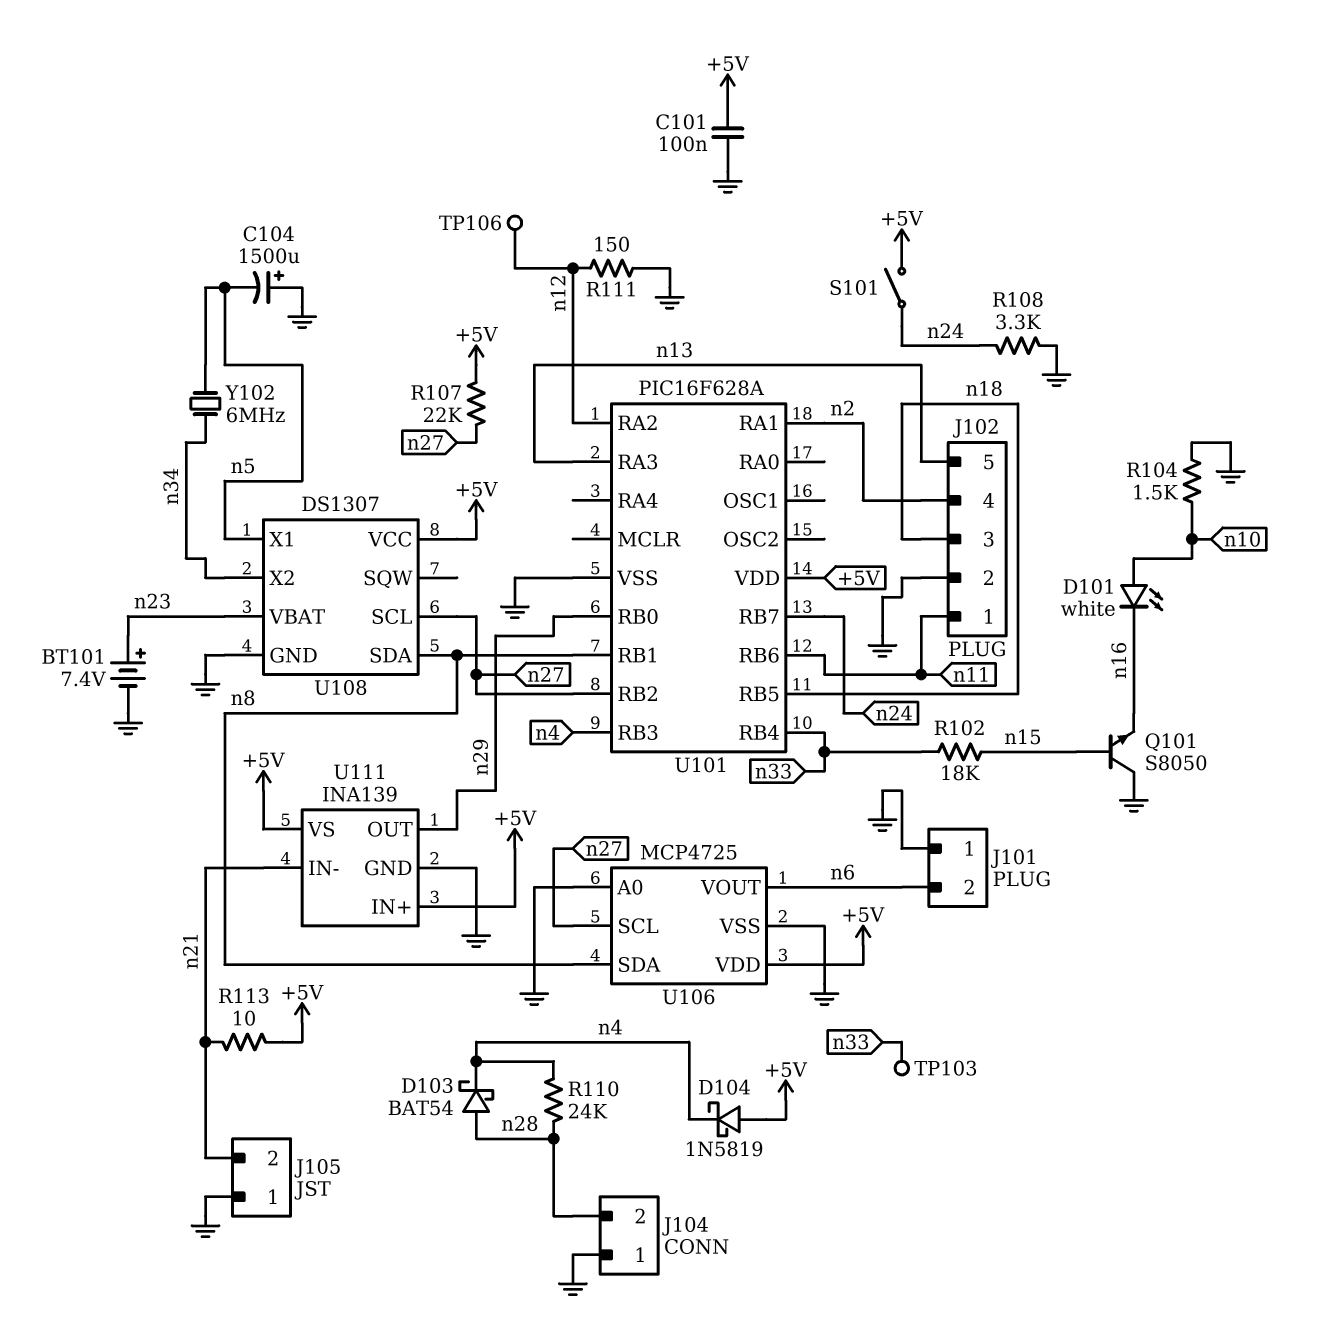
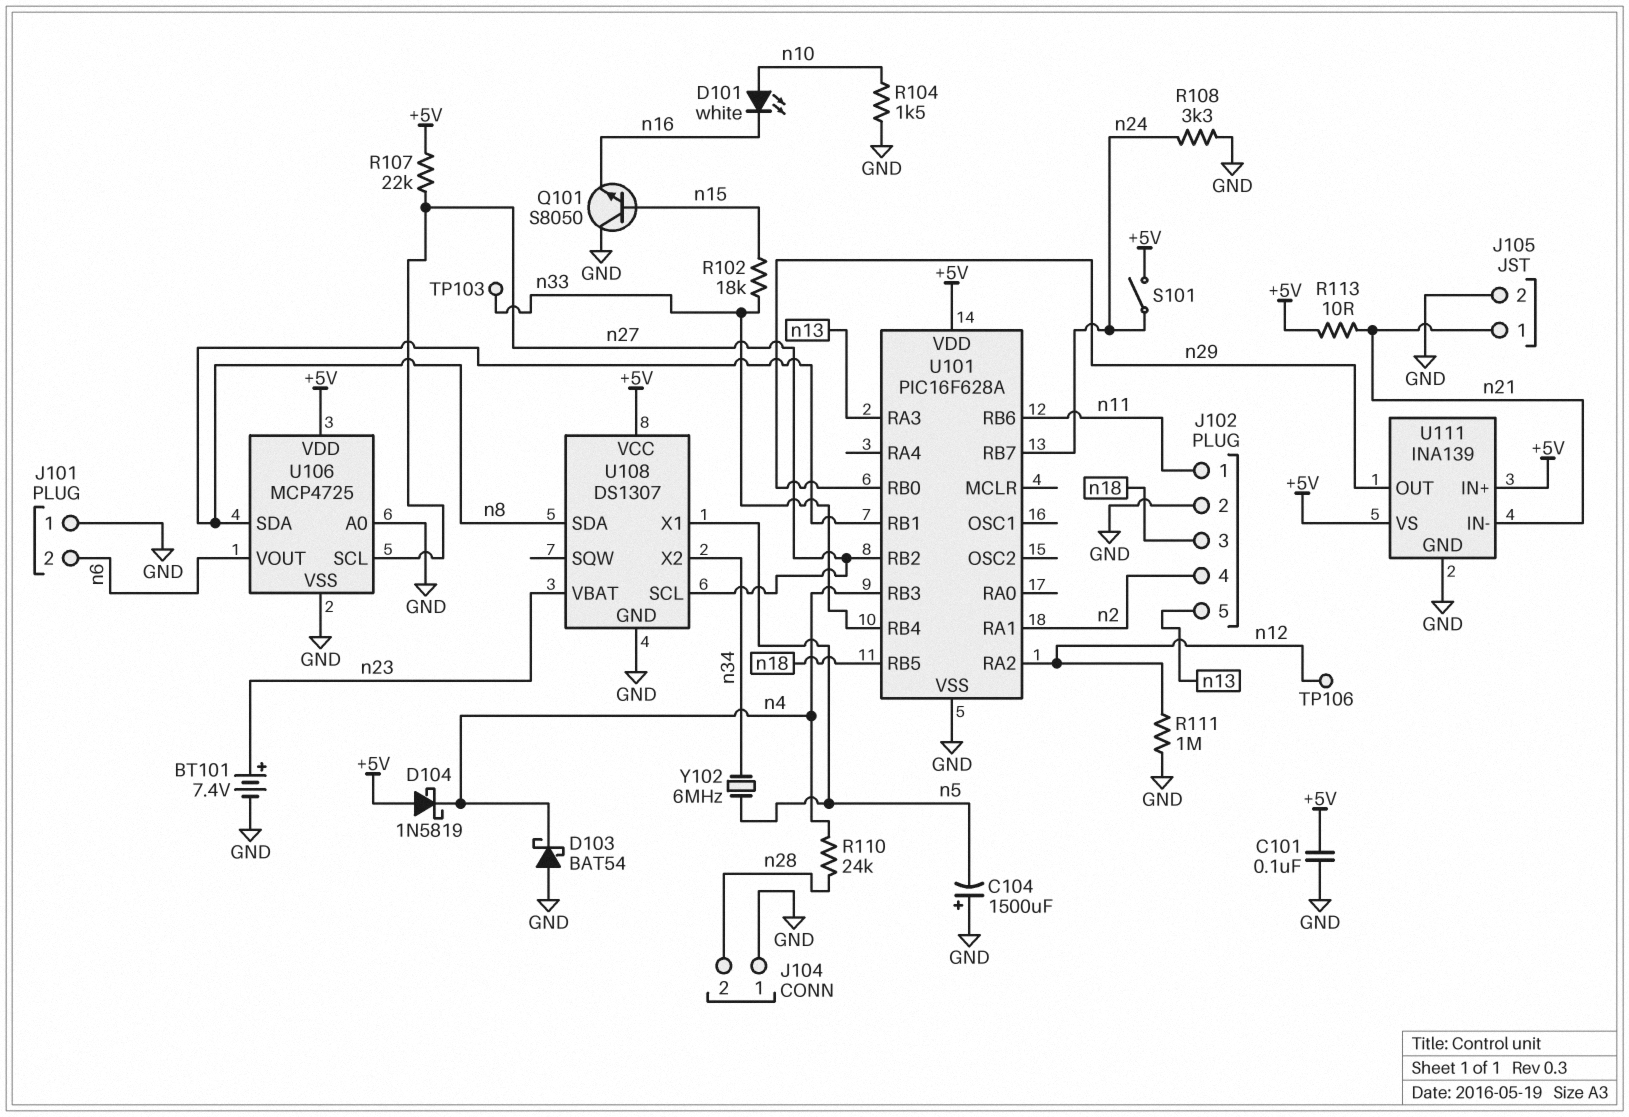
D103: schottky BAT54 (A n28, K n4) -> schottky BAT54 (A GND, K n4)
J105 pin 1: GND -> n21
J105 pin 2: n21 -> GND
R111: 150 (GND, n12) -> 1M (GND, n12)

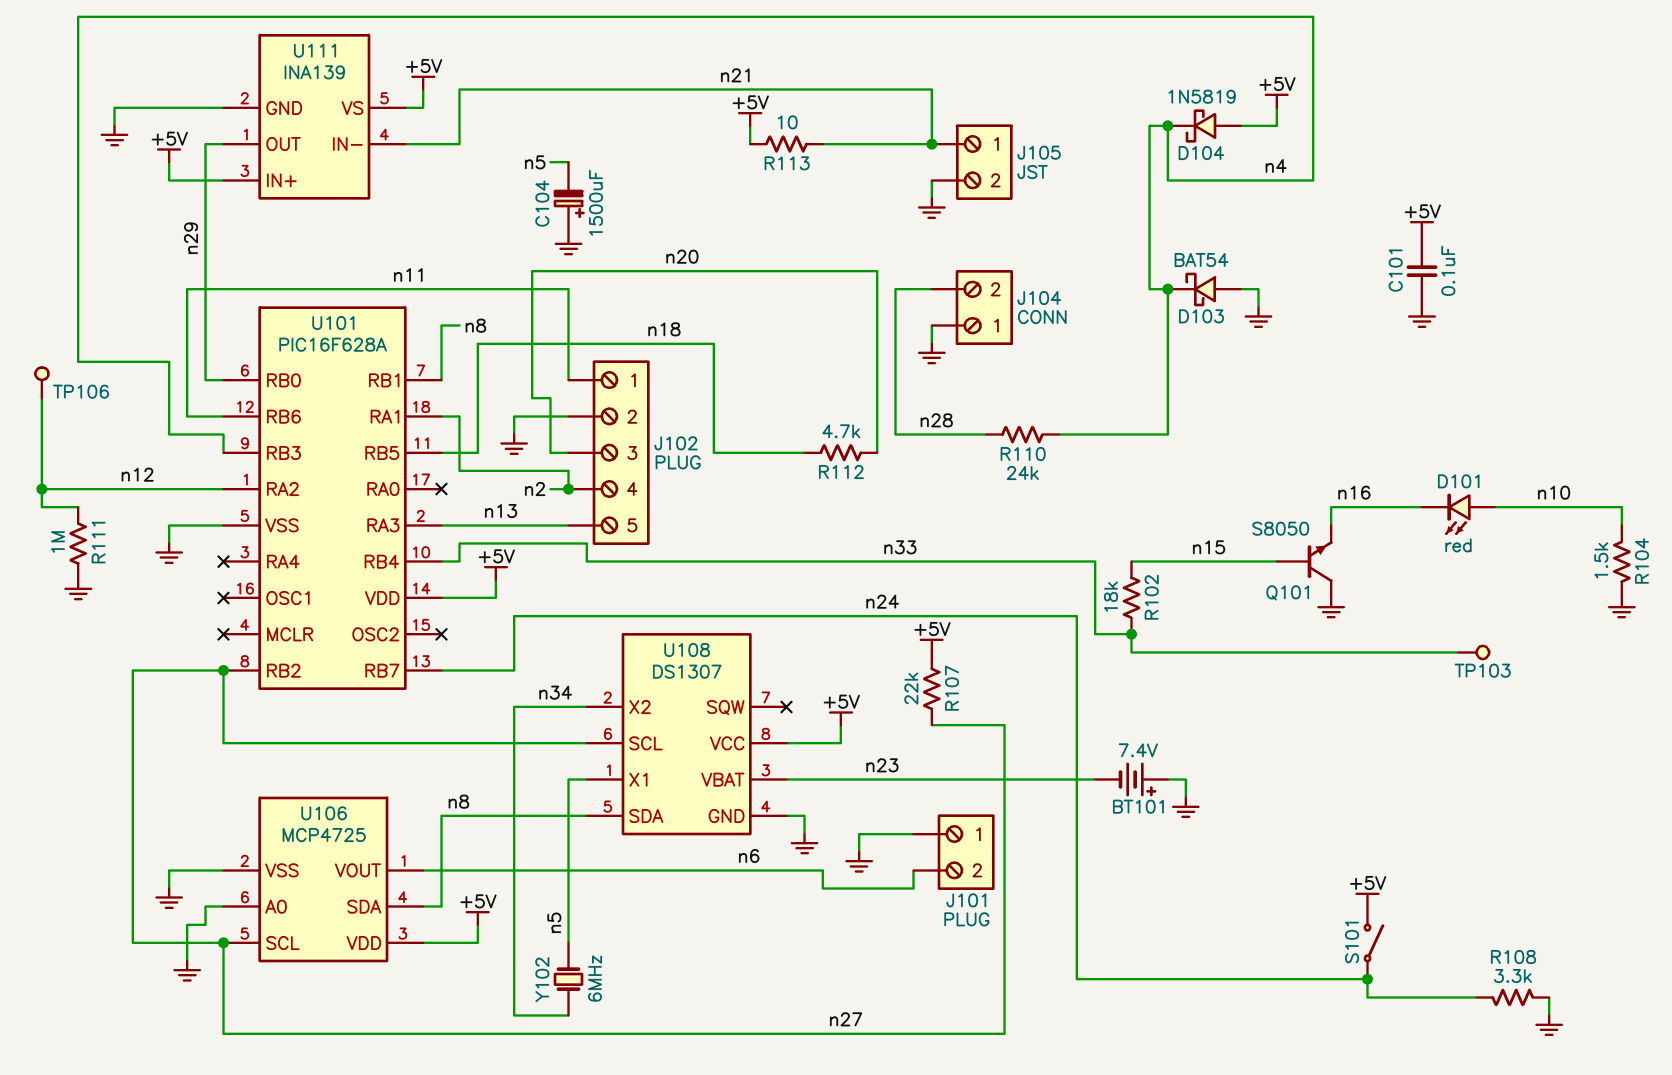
BT101: 7.4V (plus n23, minus GND) -> 7.4V (plus GND, minus n23)
D101: LED white (A n10, K n16) -> LED red (A n10, K n16)
J102 pin 3: n18 -> n20
R112: none -> 4.7k (n18, n20)

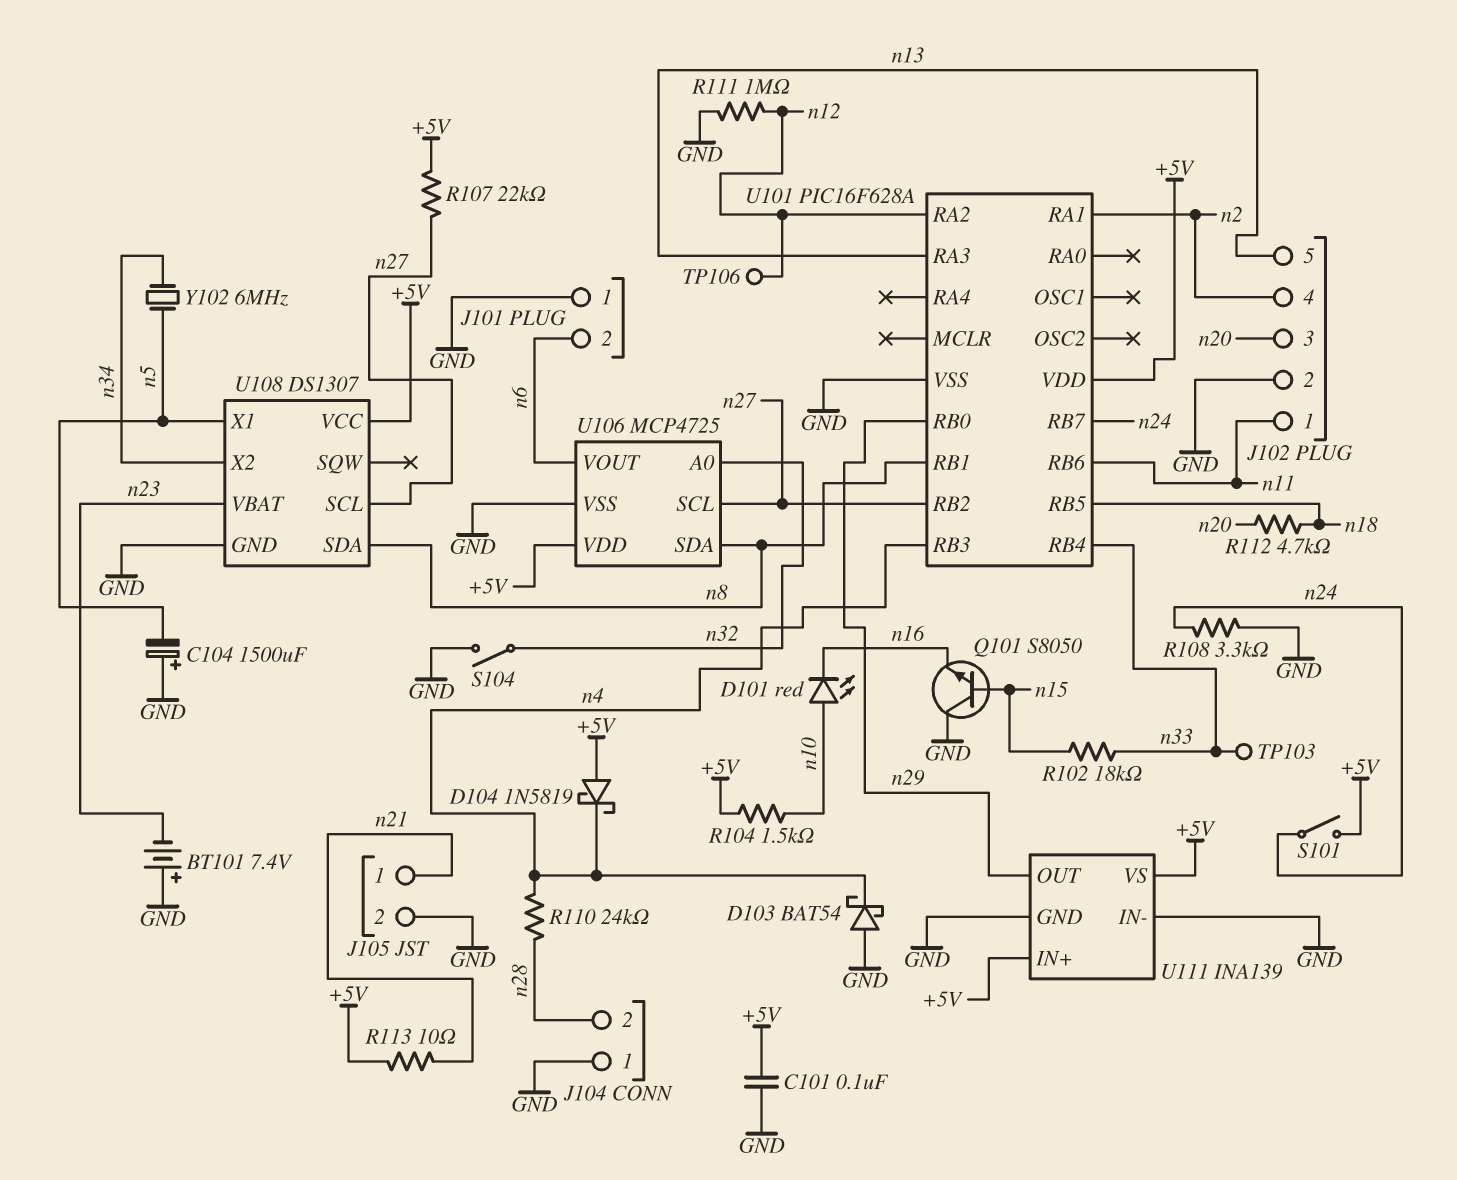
R104: 1.5k (GND, n10) -> 1.5k (+5V, n10)
S104: none -> switch (GND, n32)
U106 pin A0: GND -> n32
U111 pin IN-: n21 -> GND

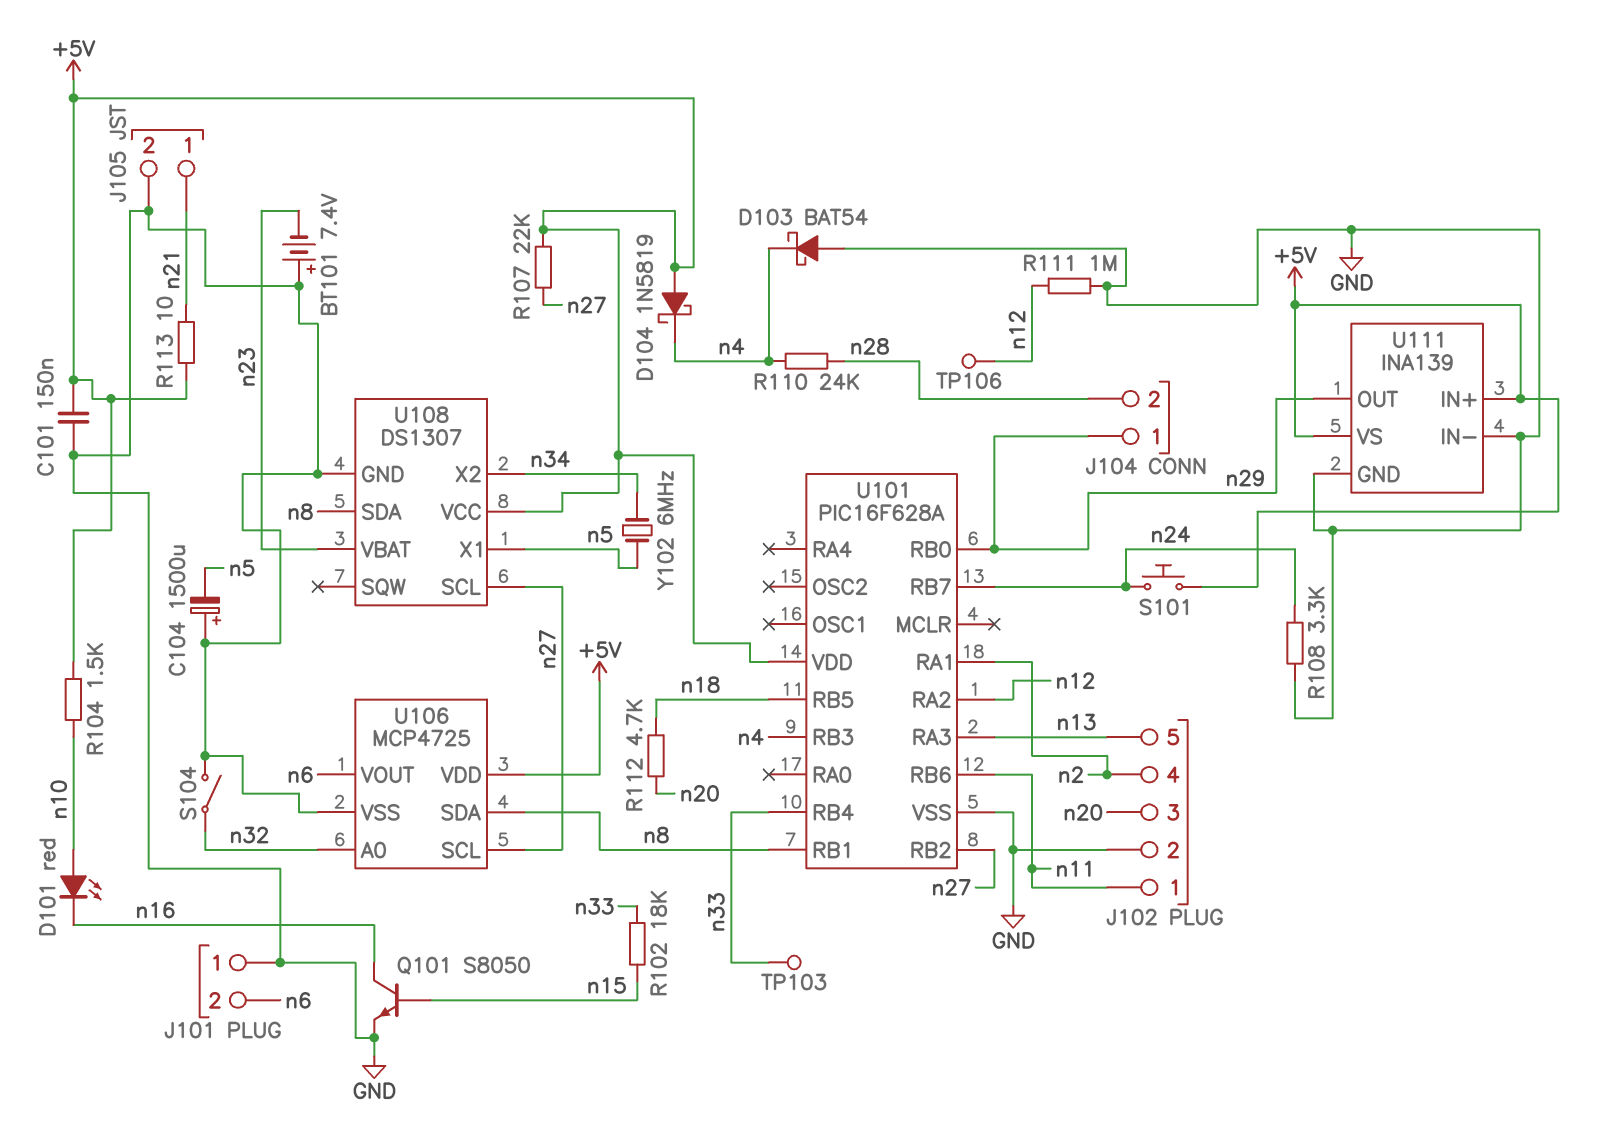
C101: 100nF (+5V, GND) -> 150nF (+5V, GND)
J104 pin 1: GND -> n29
Q101: NPN S8050 (B n15, C GND, E n16) -> NPN S8050 (B n15, C n16, E GND)
S101: switch (+5V, n24) -> button (+5V, n24)

